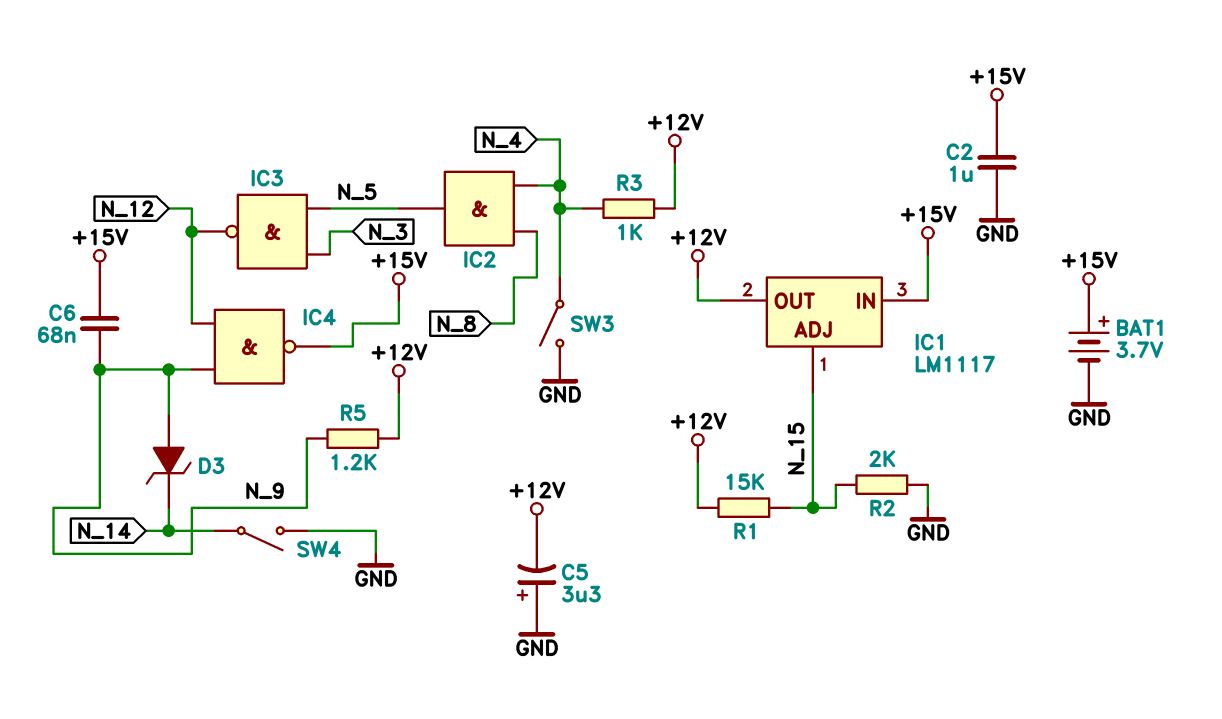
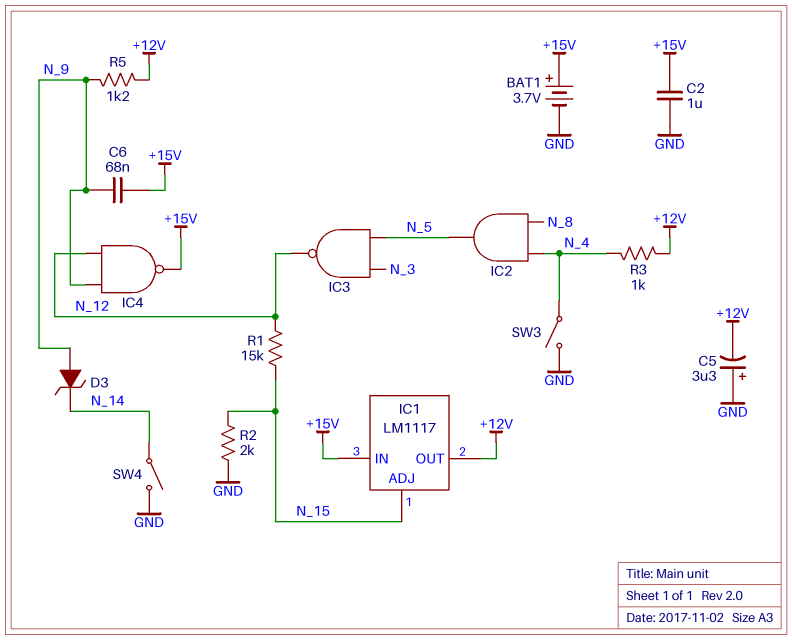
R1: 15k (+12V, N_15) -> 15k (N_12, N_15)

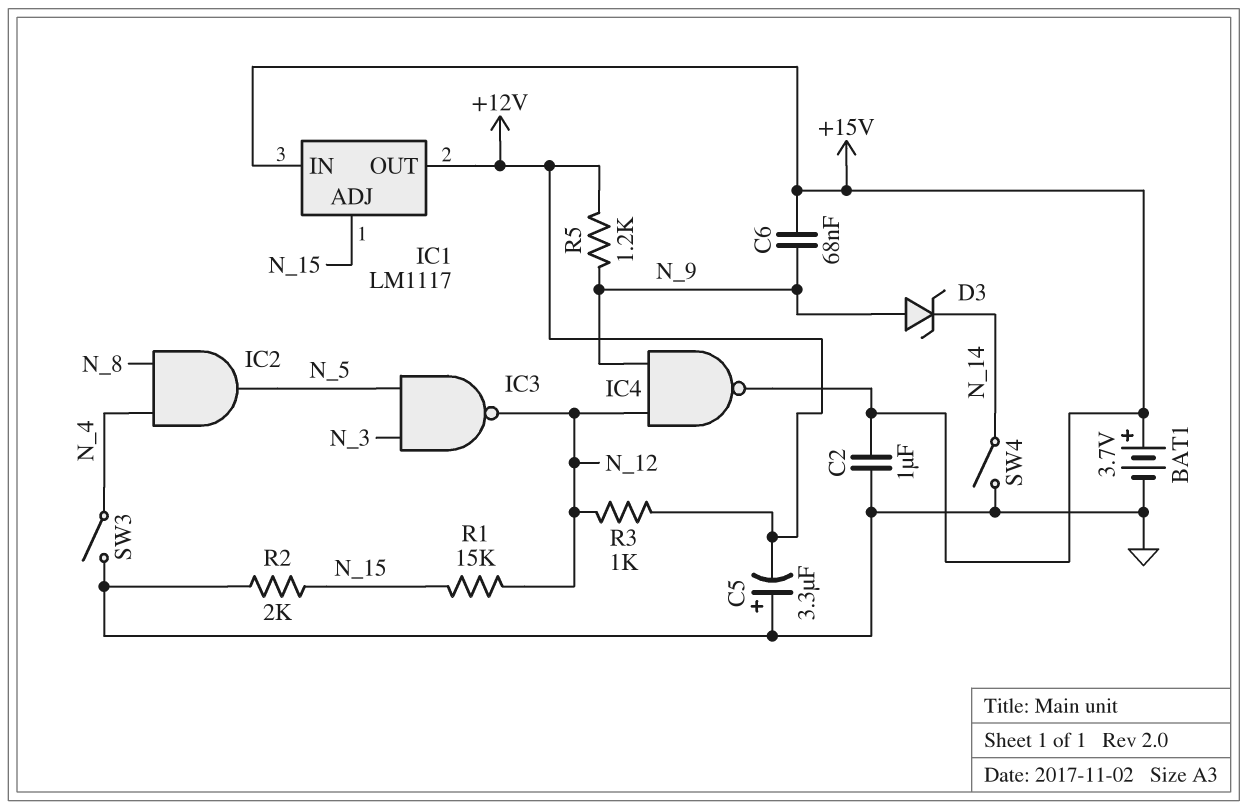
R3: 1k (+12V, N_4) -> 1k (+12V, N_12)

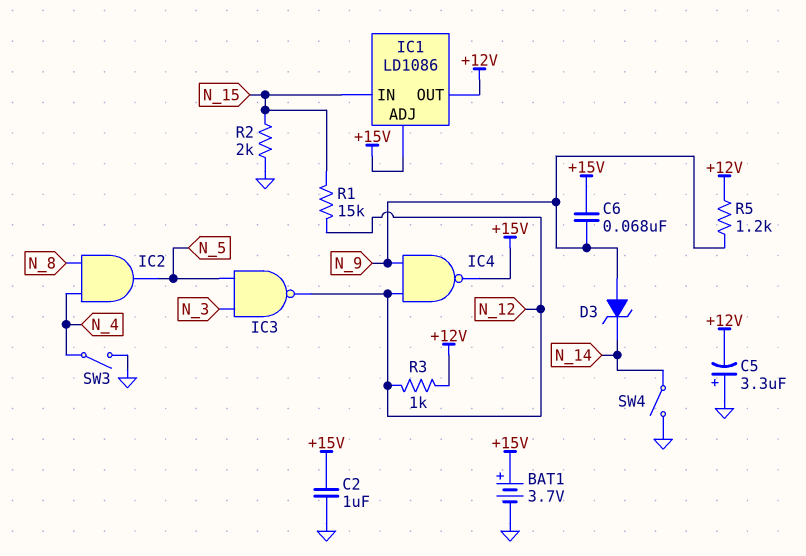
IC1: LM1117 -> LD1086
IC1 pin ADJ: N_15 -> +15V
IC1 pin IN: +15V -> N_15

